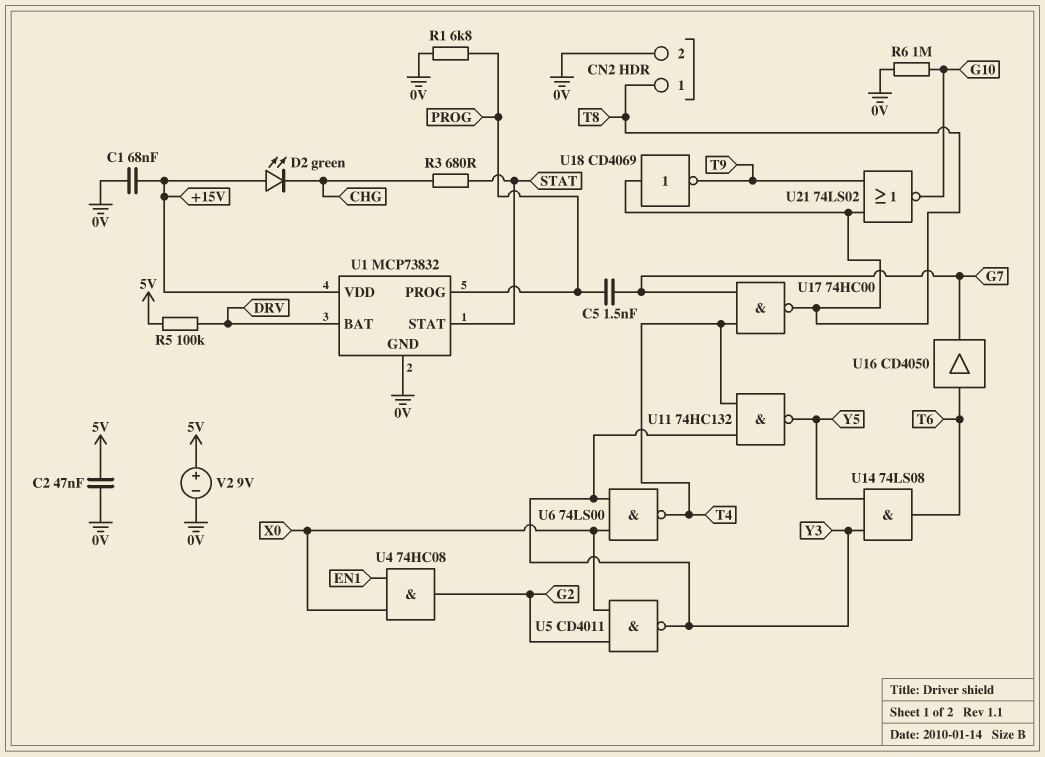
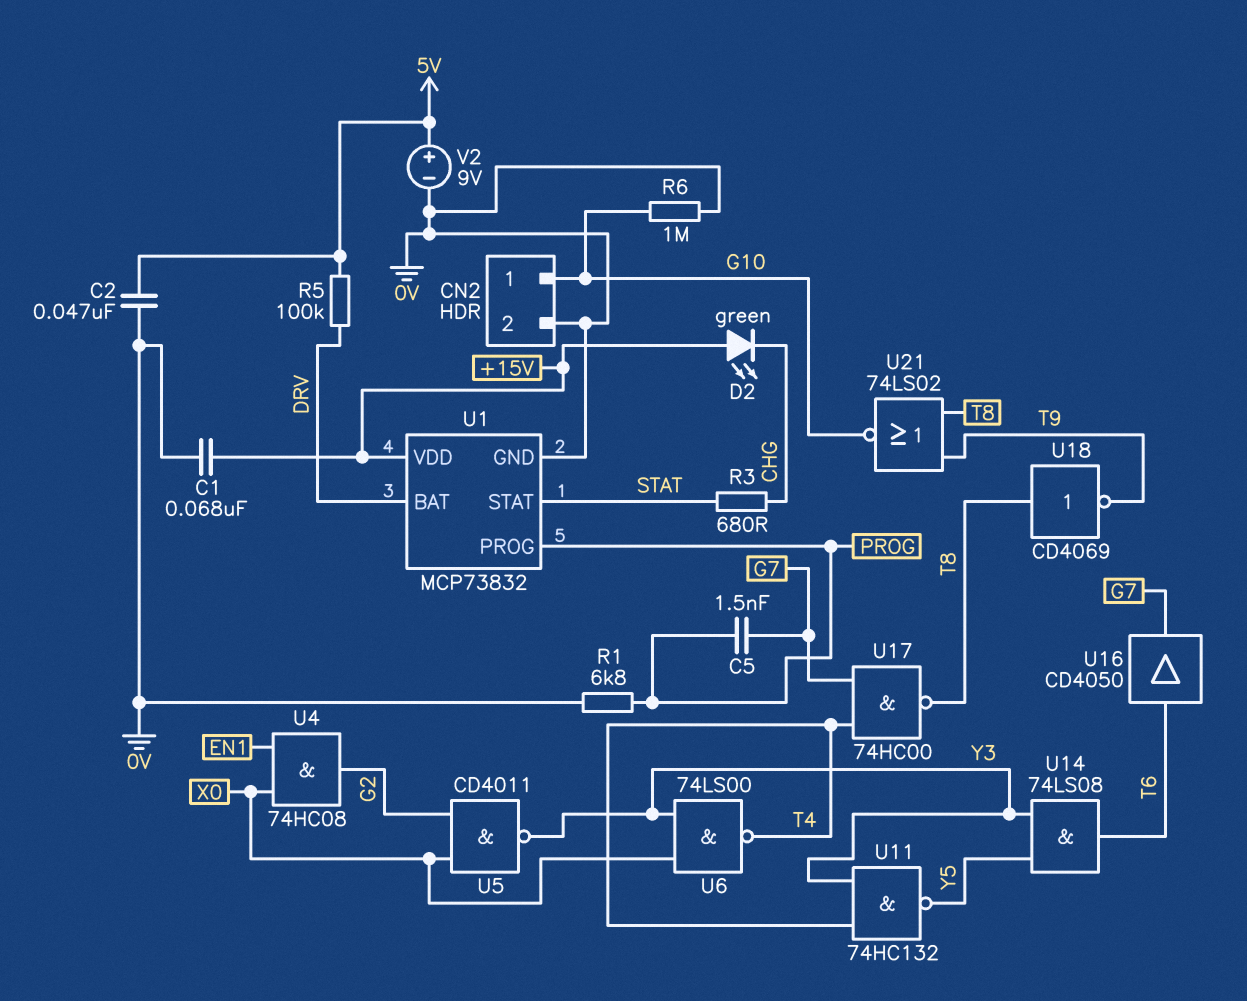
CN2 pin 1: T8 -> G10

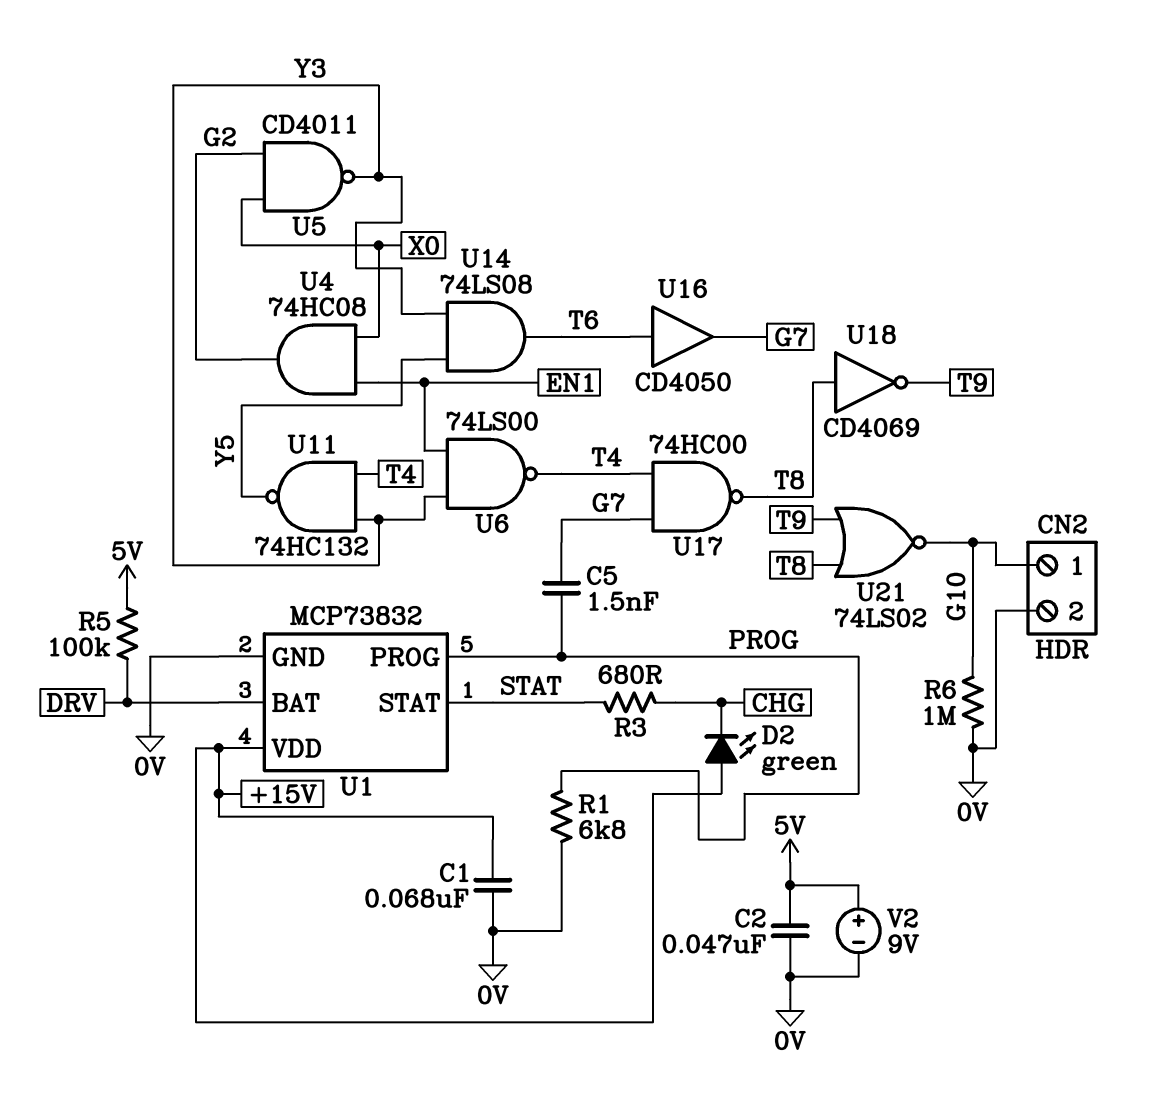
U6: NAND 74LS00 (in X0, in Y3, out T4) -> NAND 74LS00 (in EN1, in Y3, out T4)

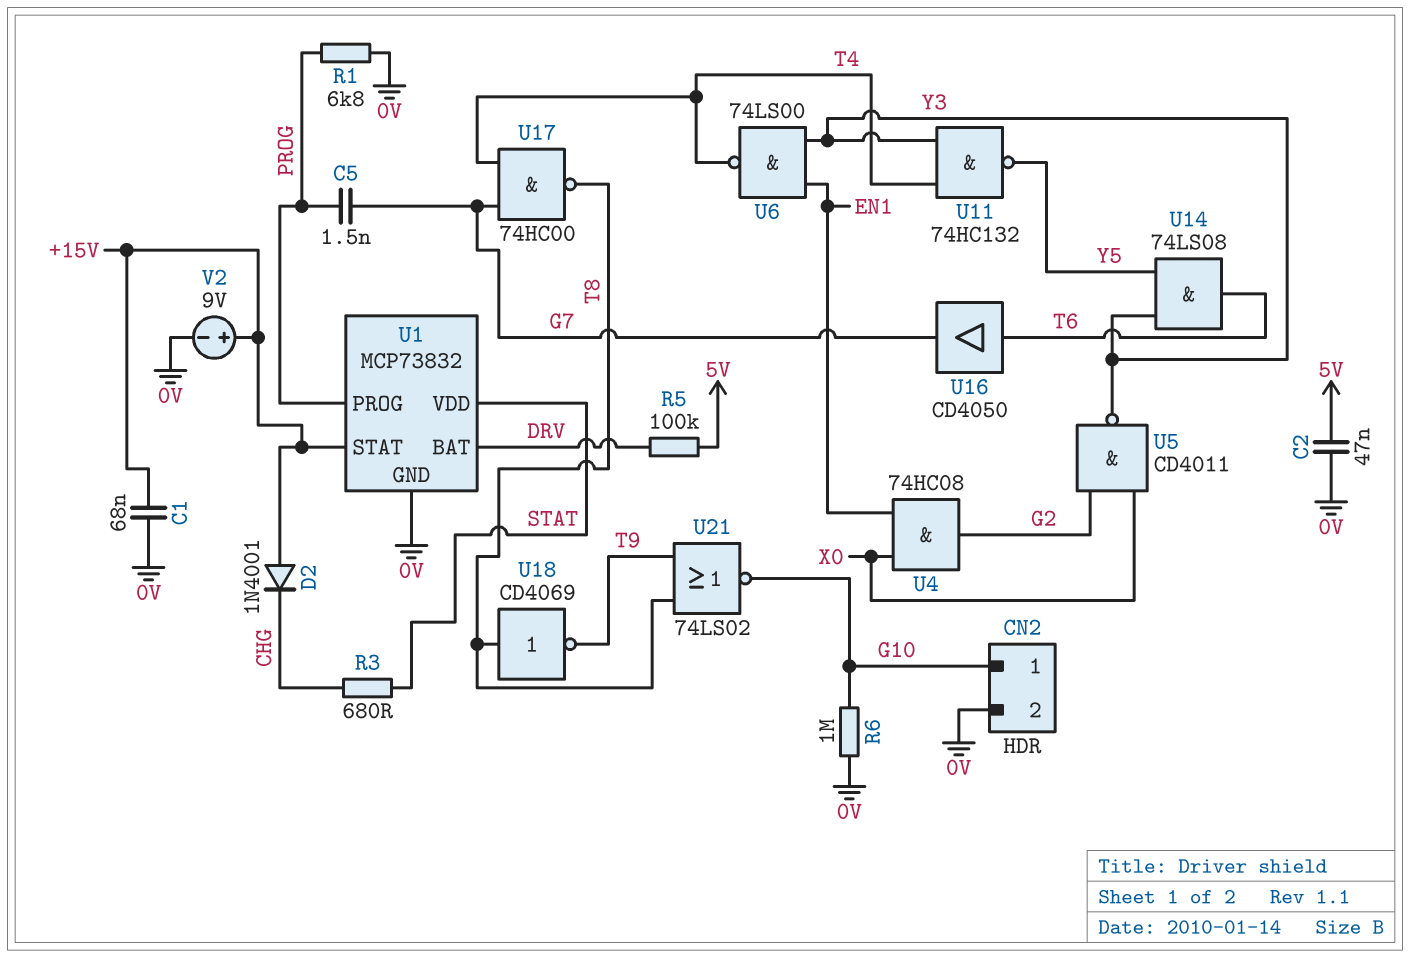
D2: LED green (A +15V, K CHG) -> diode 1N4001 (A +15V, K CHG)
U1 pin STAT: STAT -> +15V
U1 pin VDD: +15V -> STAT
V2: 9V (plus 5V, minus 0V) -> 9V (plus +15V, minus 0V)

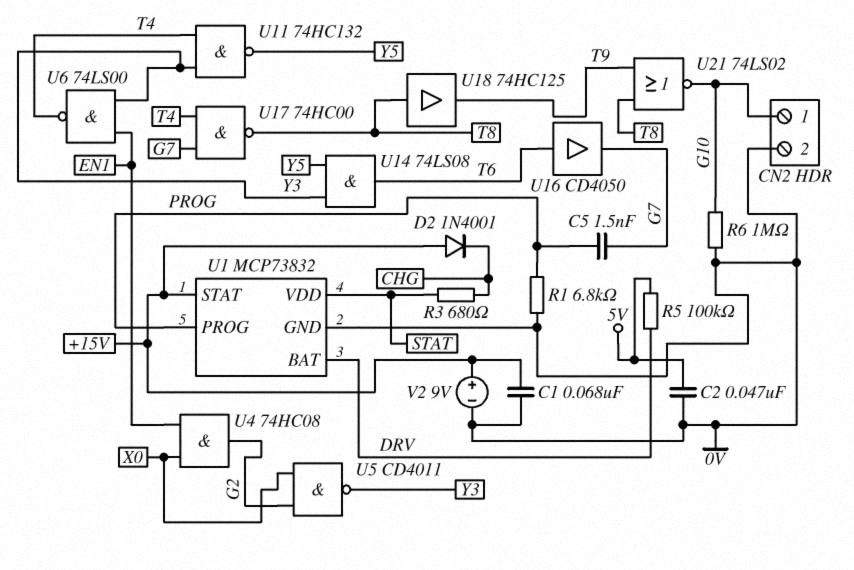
U18: NOT CD4069 (in T8, out T9) -> buffer 74HC125 (in T8, out T9)

